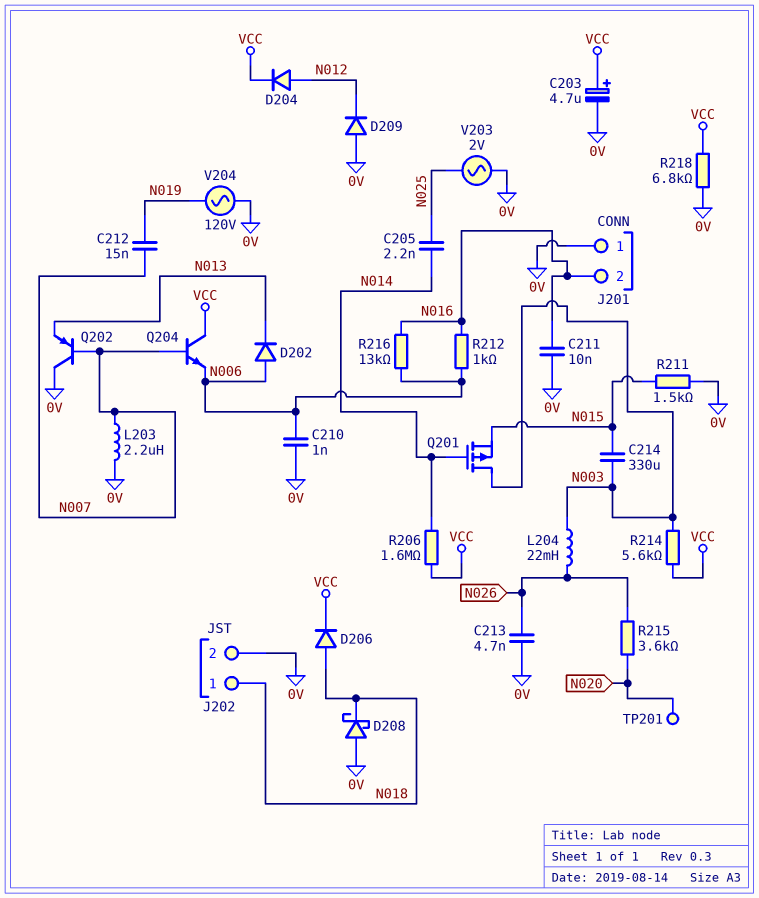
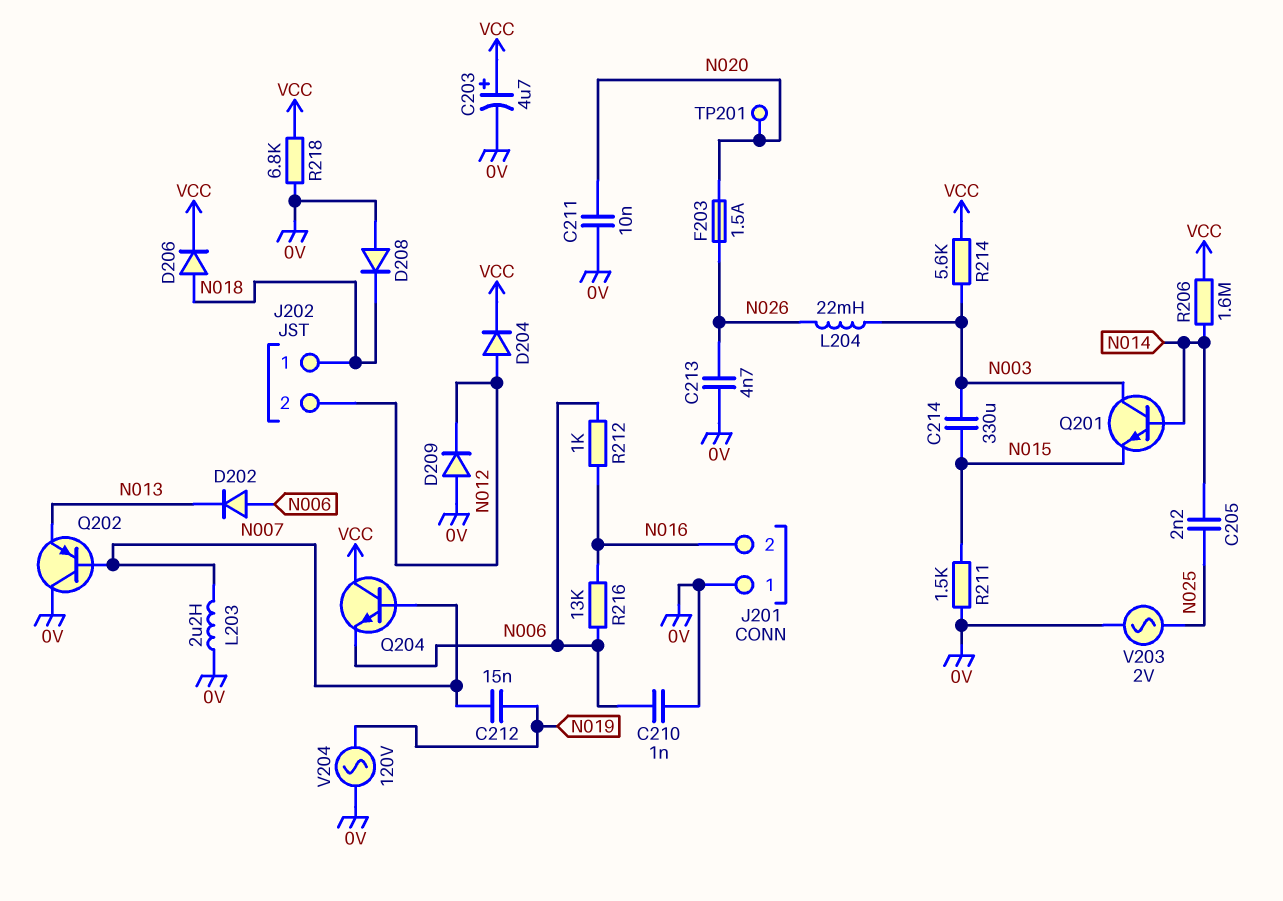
C211: 10nF (0V, N016) -> 10nF (0V, N020)
D208: schottky (A 0V, K N018) -> diode (A 0V, K N018)
F203: none -> 1.5A (N020, N026)
J202 pin 2: 0V -> N012
Q201: PMOS (G N014, D N003, S N015) -> NPN (B N014, C N003, E N015)
R215: 3.6k (N020, N026) -> none

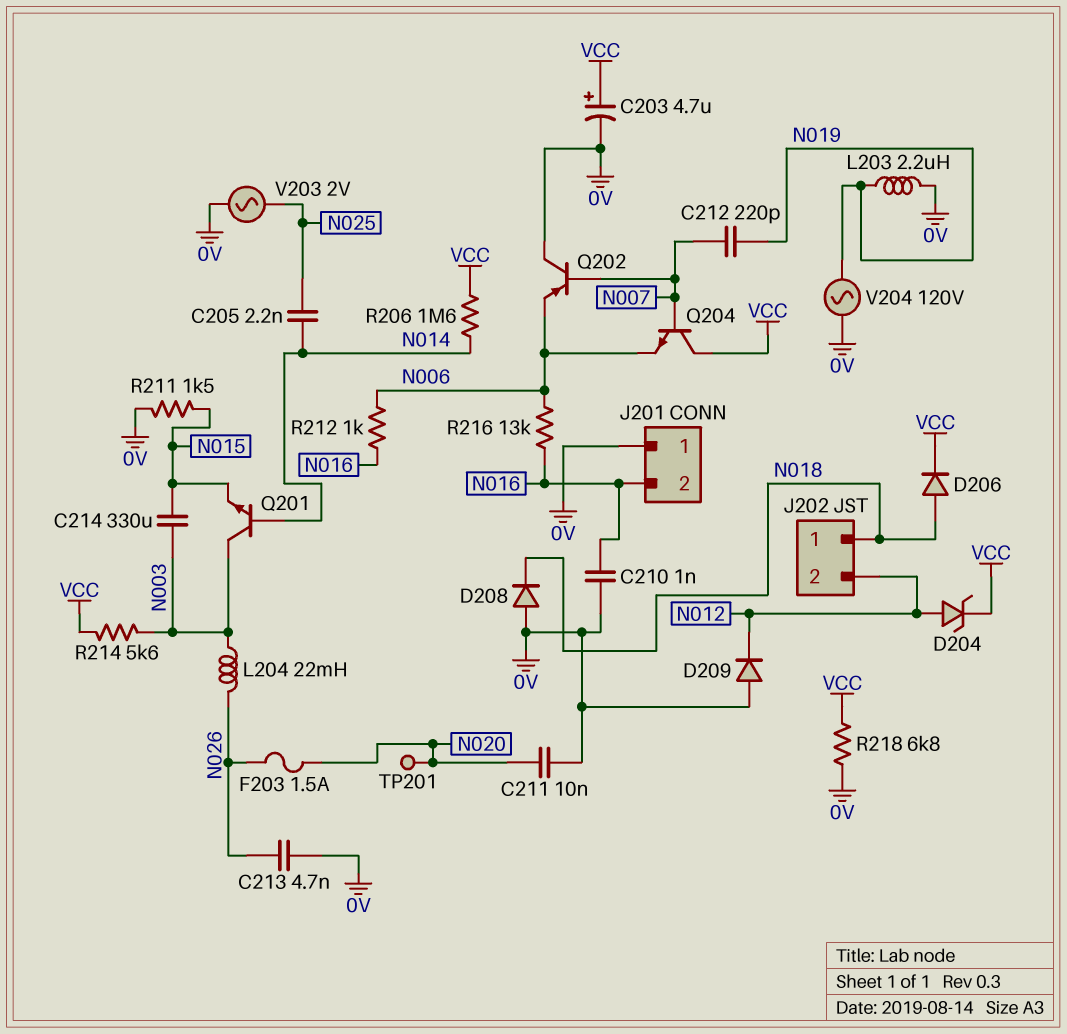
C210: 1nF (0V, N006) -> 1nF (0V, N016)
C212: 15nF (N007, N019) -> 220pF (N007, N019)
D202: diode (A N006, K N013) -> none
D204: diode (A N012, K VCC) -> zener (A N012, K VCC)
L203: 2.2uH (0V, N007) -> 2.2uH (0V, N019)
Q202: PNP (B N007, C 0V, E N013) -> PNP (B N007, C 0V, E N006)

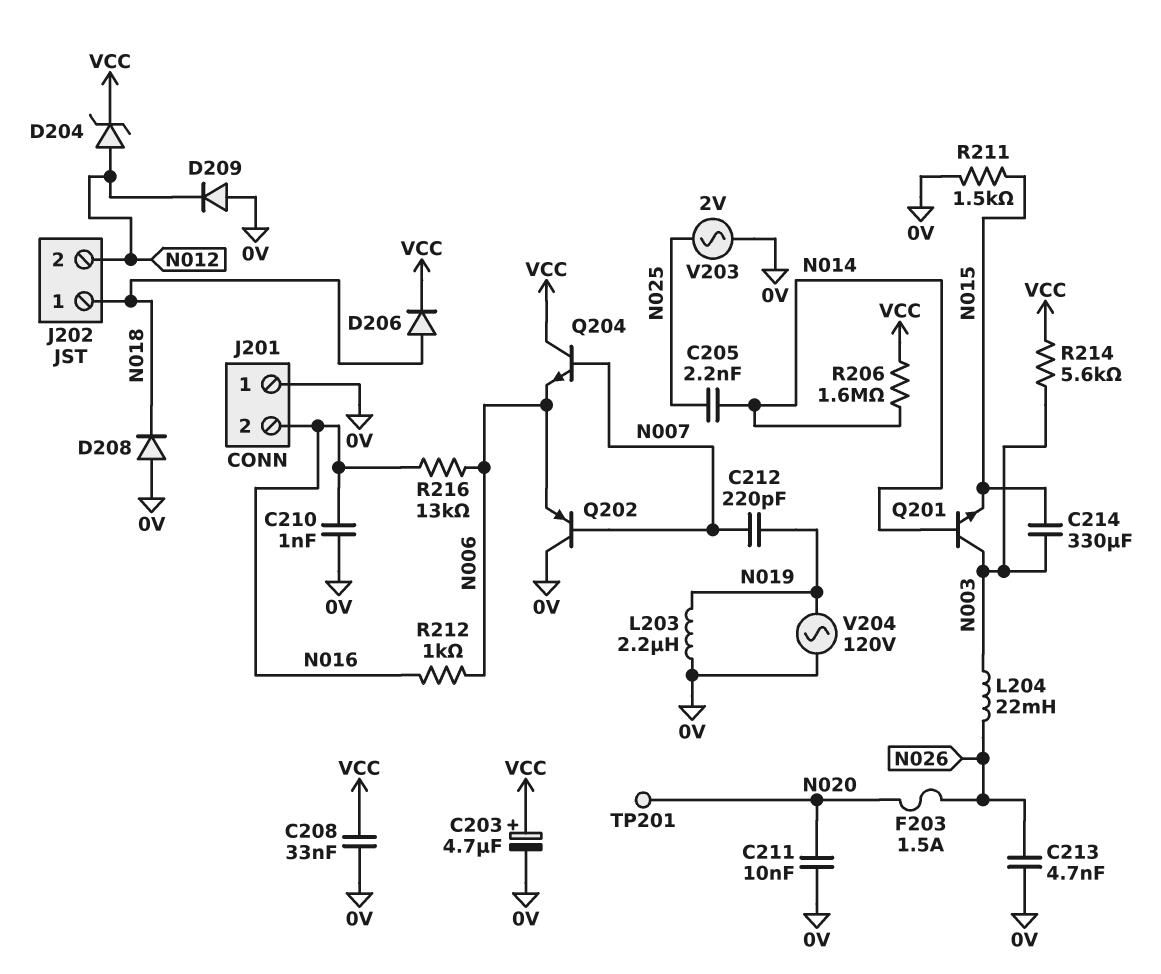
C208: none -> 33nF (0V, VCC)
R218: 6.8k (0V, VCC) -> none

